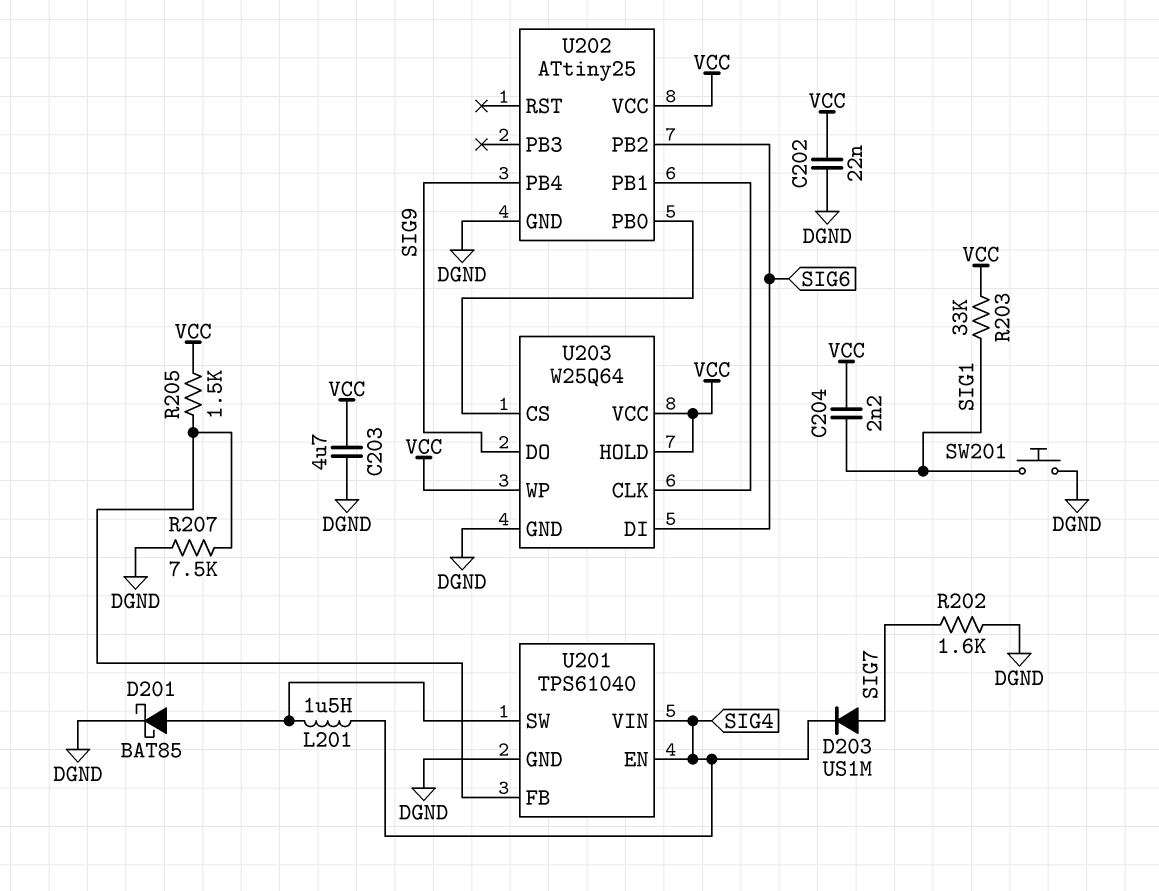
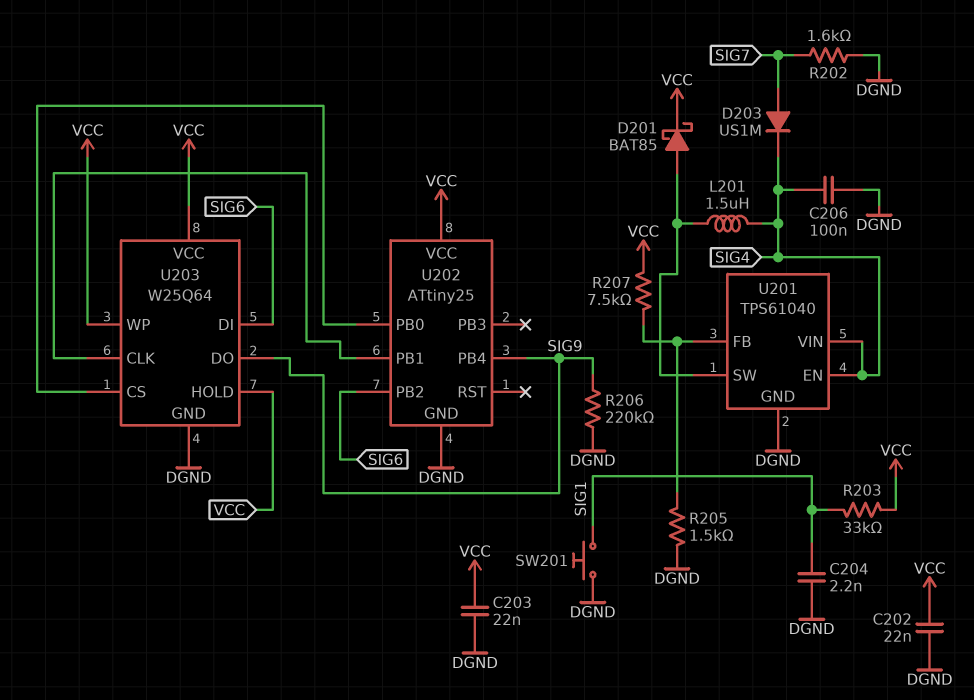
C203: 4.7uF (DGND, VCC) -> 22nF (DGND, VCC)
C204: 2.2nF (SIG1, VCC) -> 2.2nF (DGND, SIG1)
C206: none -> 100nF (DGND, SIG4)
D201: schottky BAT85 (A U201/SW, K DGND) -> schottky BAT85 (A U201/SW, K VCC)
R205: 1.5k (U201/FB, VCC) -> 1.5k (DGND, U201/FB)
R206: none -> 220k (DGND, SIG9)
R207: 7.5k (DGND, U201/FB) -> 7.5k (U201/FB, VCC)

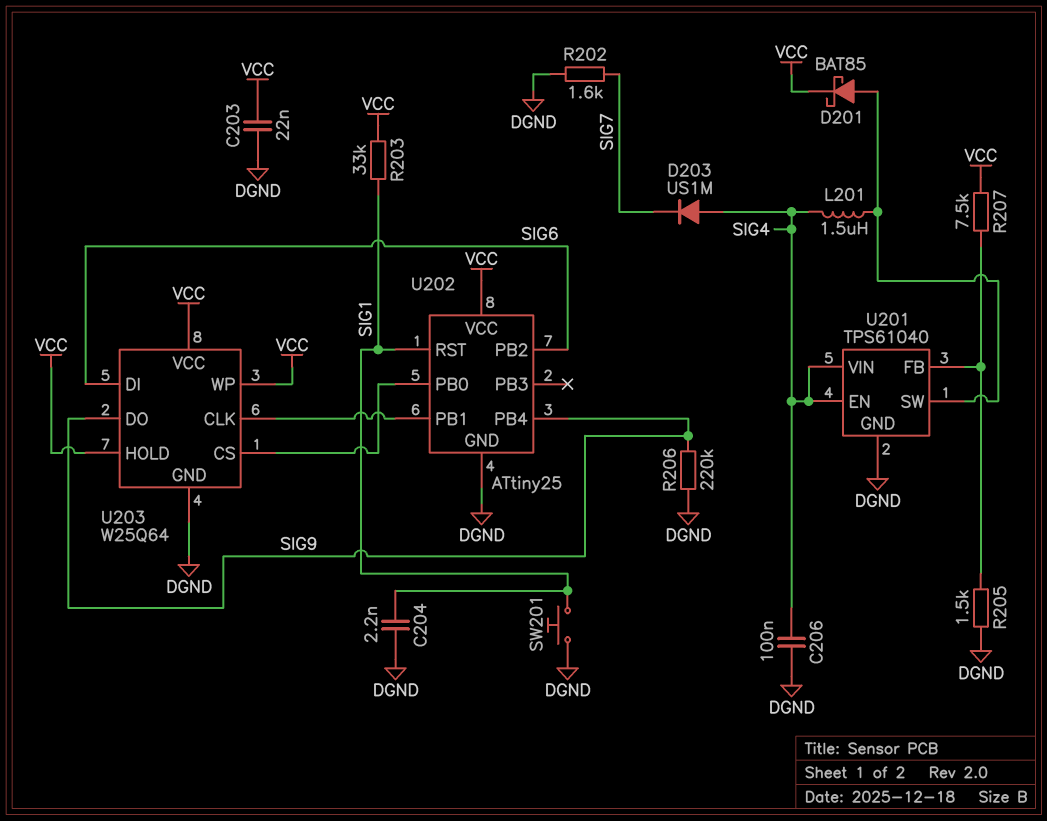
C202: 22nF (DGND, VCC) -> none
D203: diode US1M (A SIG7, K SIG4) -> diode US1M (A SIG4, K SIG7)
U202 pin RST: none -> SIG1

